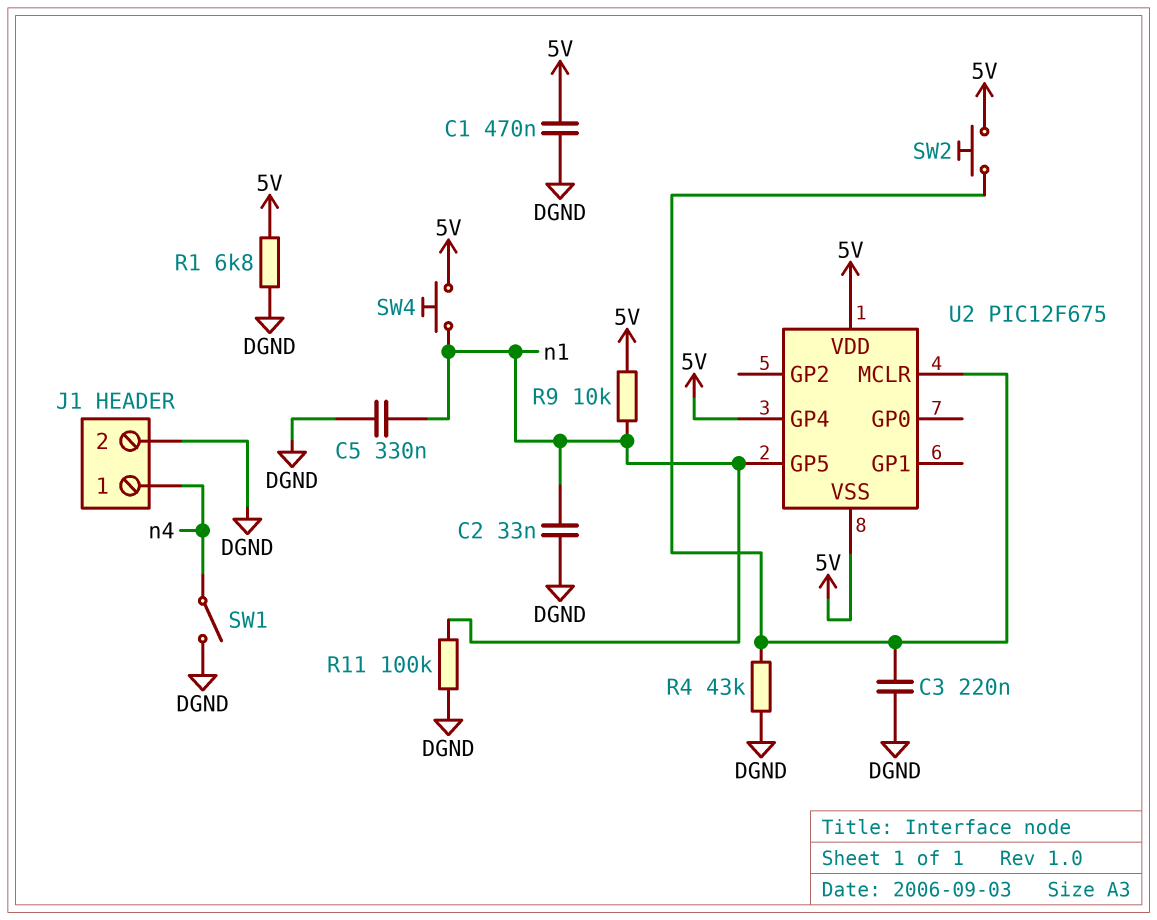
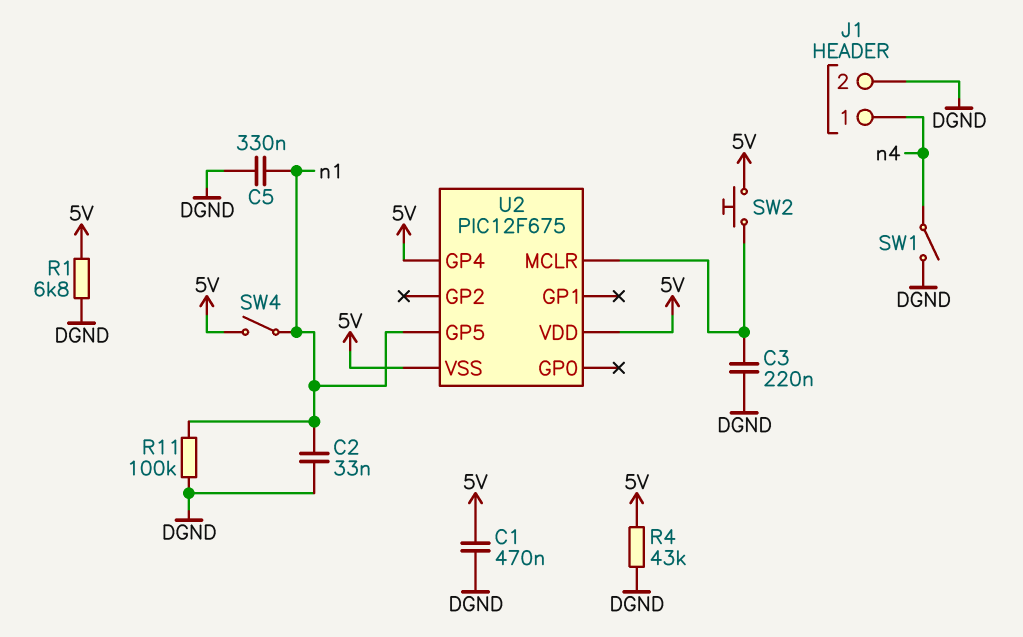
R4: 43k (DGND, U2/MCLR) -> 43k (5V, DGND)
R9: 10k (5V, n1) -> none
SW4: button (5V, n1) -> switch (5V, n1)

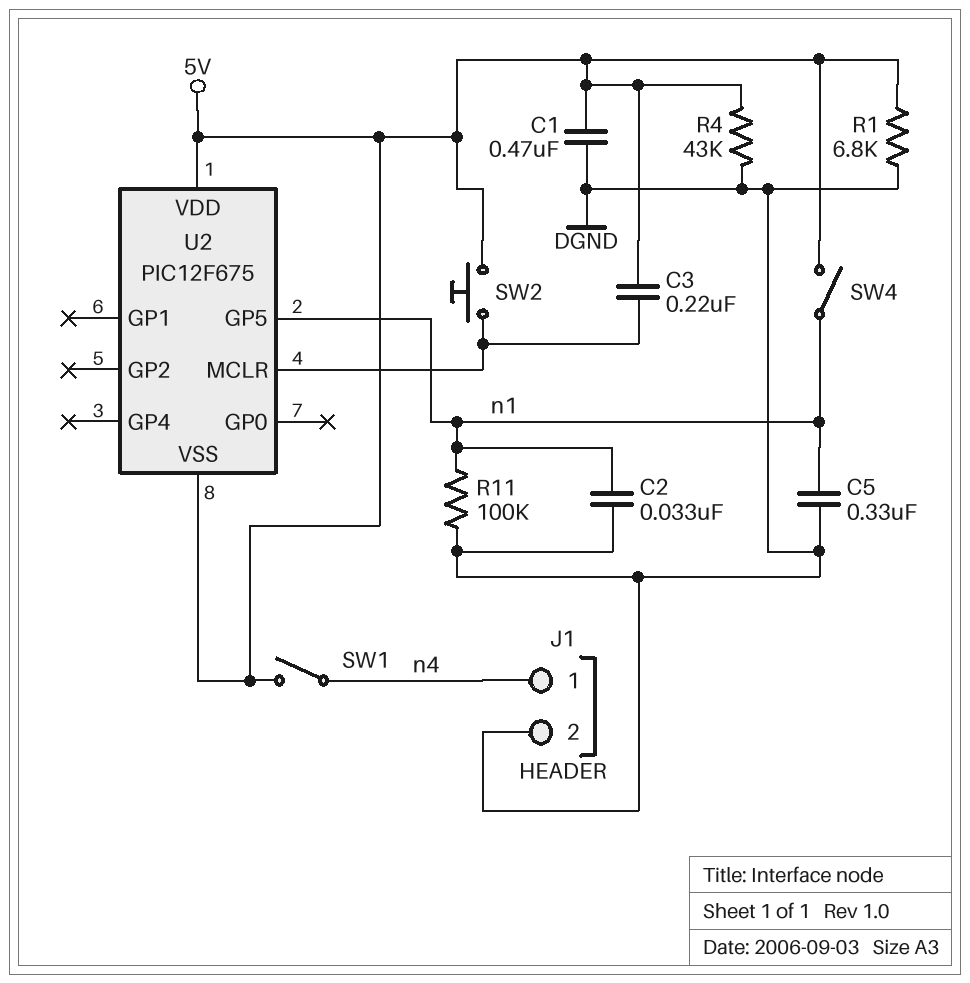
C3: 220nF (DGND, U2/MCLR) -> 220nF (5V, U2/MCLR)
SW1: switch (DGND, n4) -> switch (5V, n4)
U2 pin GP4: 5V -> none

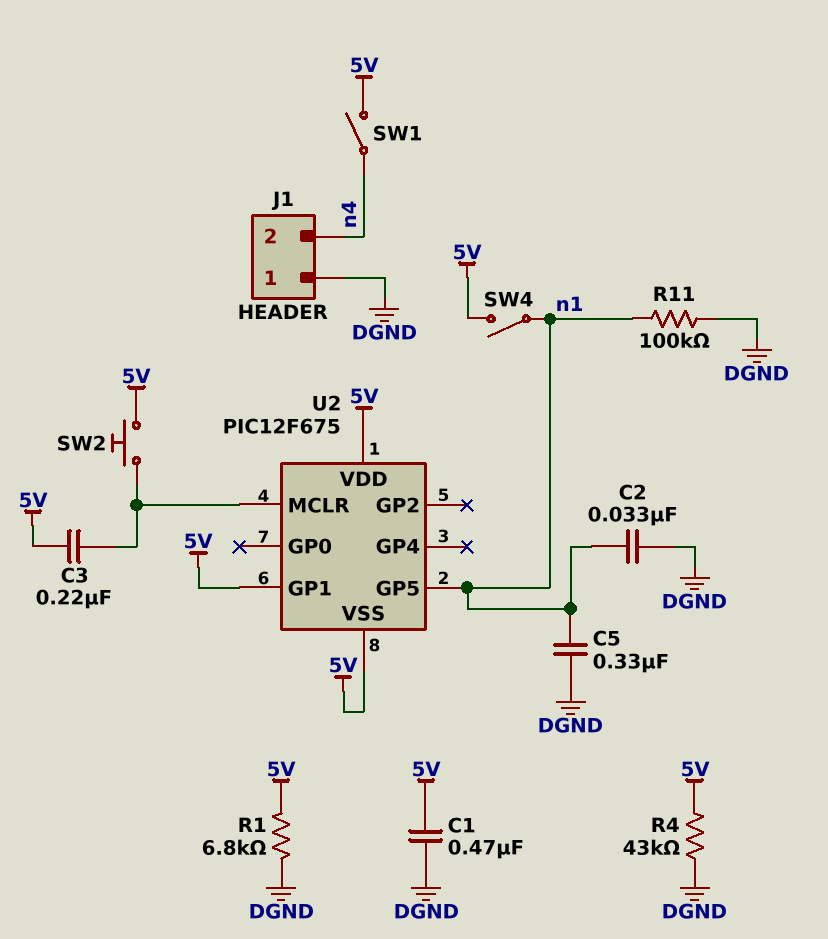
J1 pin 1: n4 -> DGND
J1 pin 2: DGND -> n4
U2 pin GP1: none -> 5V

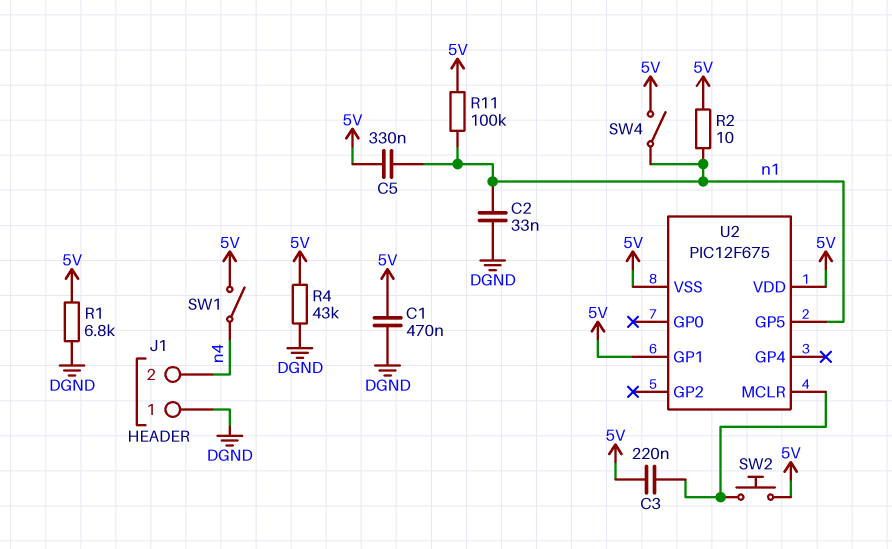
C5: 330nF (DGND, n1) -> 330nF (5V, n1)
R2: none -> 10 (5V, n1)
R11: 100k (DGND, n1) -> 100k (5V, n1)

